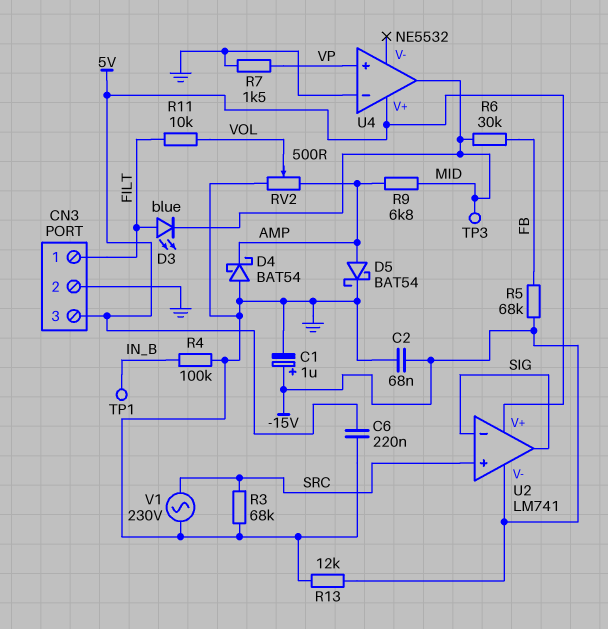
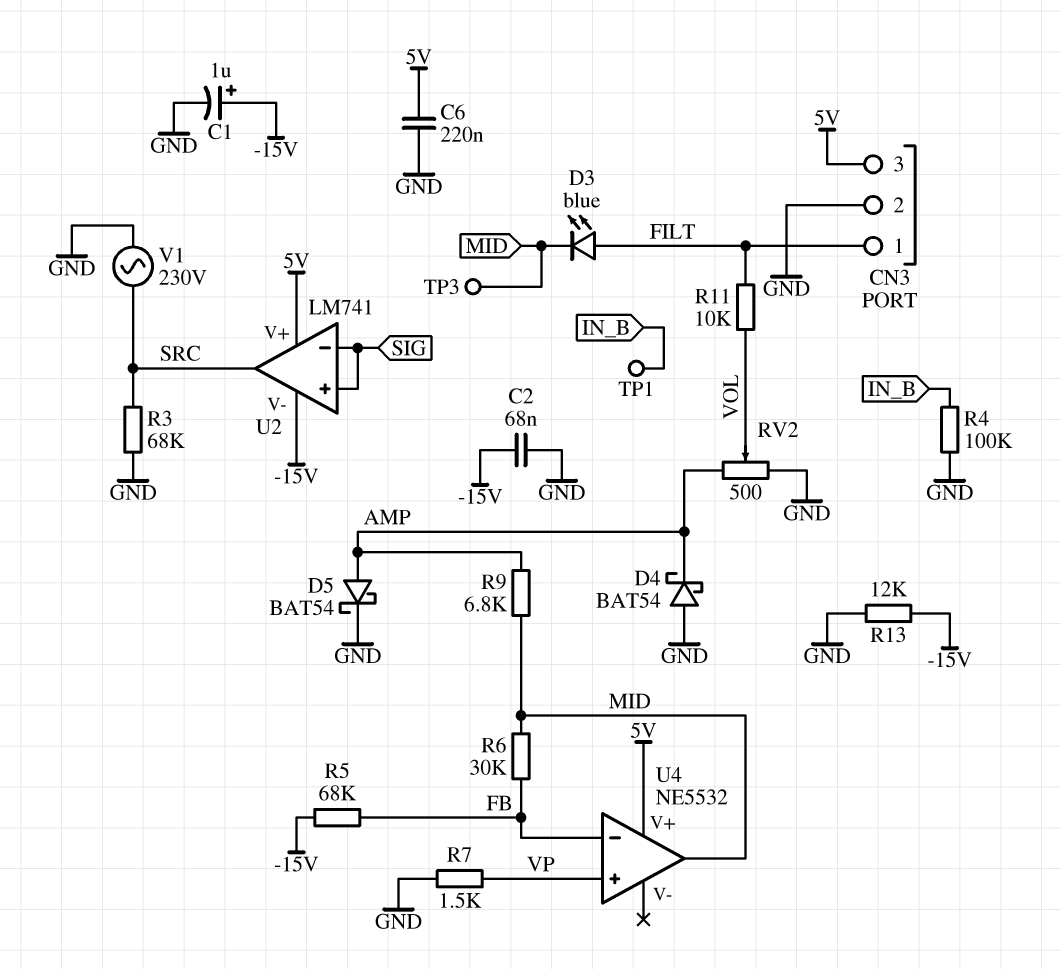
U2 pin in+: SRC -> SIG
U2 pin out: SIG -> SRC
U4 pin in-: GND -> FB

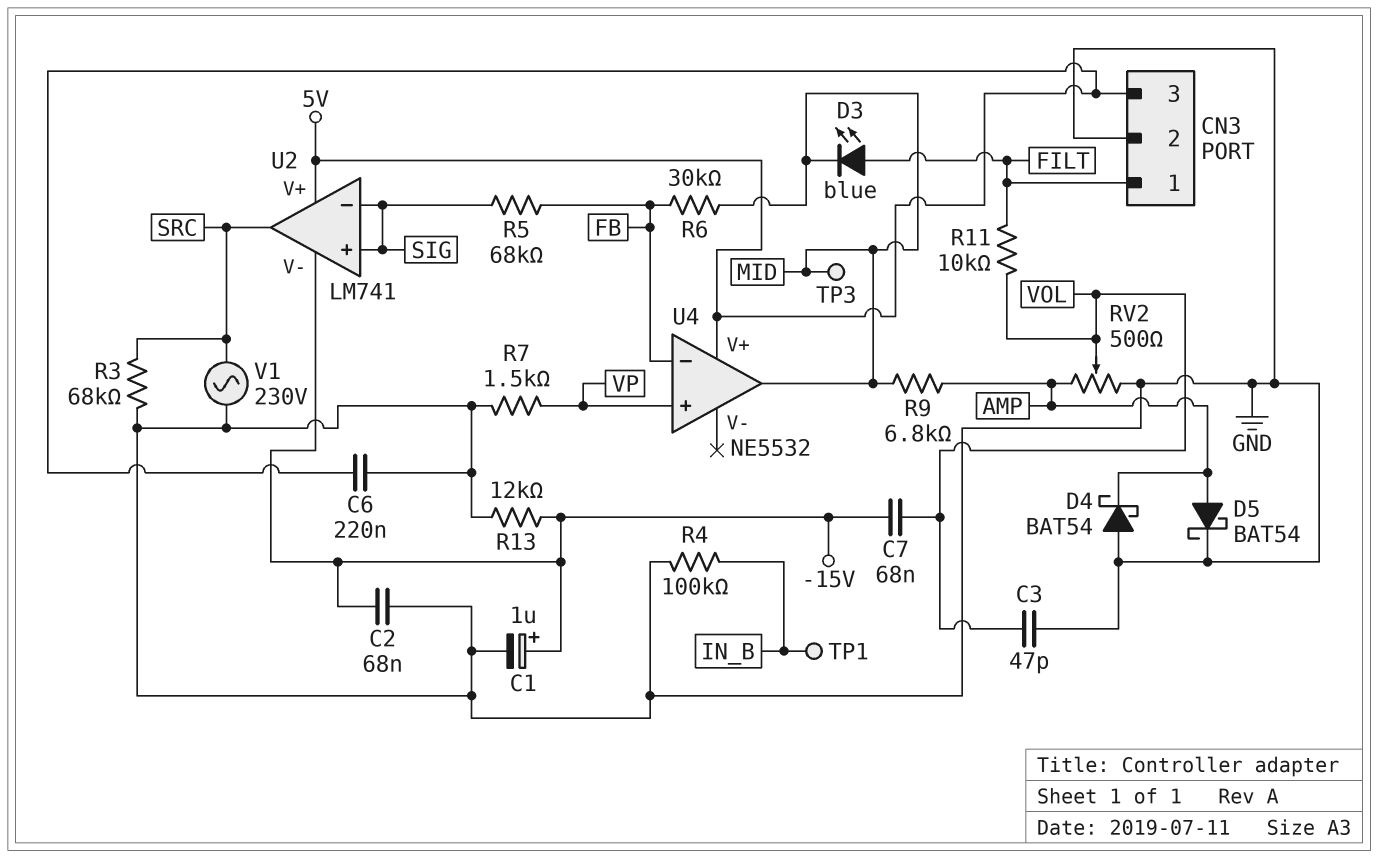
C3: none -> 47pF (GND, VOL)
C7: none -> 68nF (-15V, VOL)
R5: 68k (-15V, FB) -> 68k (FB, SIG)

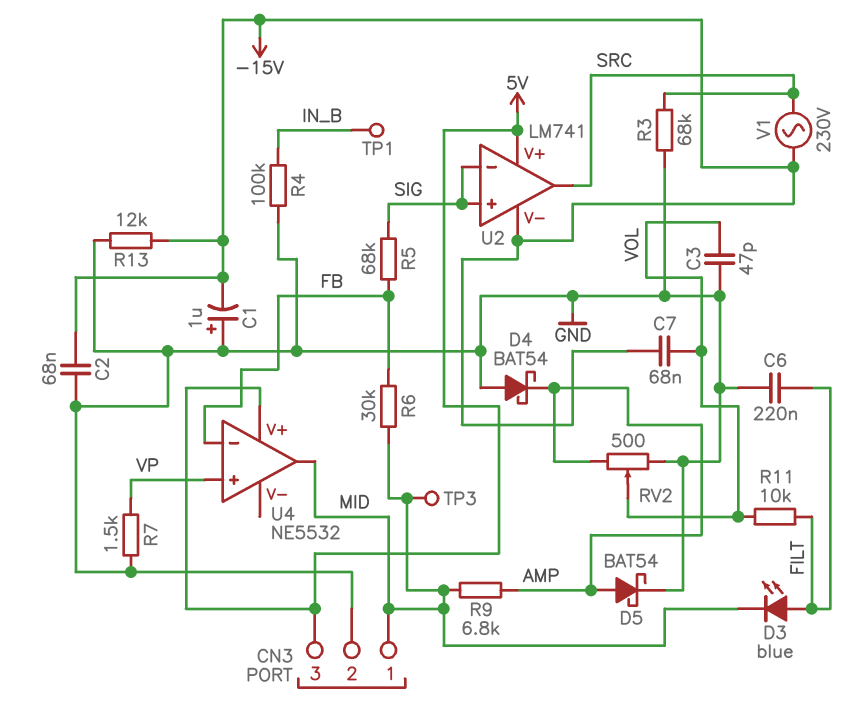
C1: 1uF (plus -15V, minus GND) -> 1uF (plus GND, minus -15V)
C6: 220nF (5V, GND) -> 220nF (FILT, GND)
CN3 pin 1: FILT -> MID
V1: AC 230V (GND, SRC) -> AC 230V (-15V, SRC)

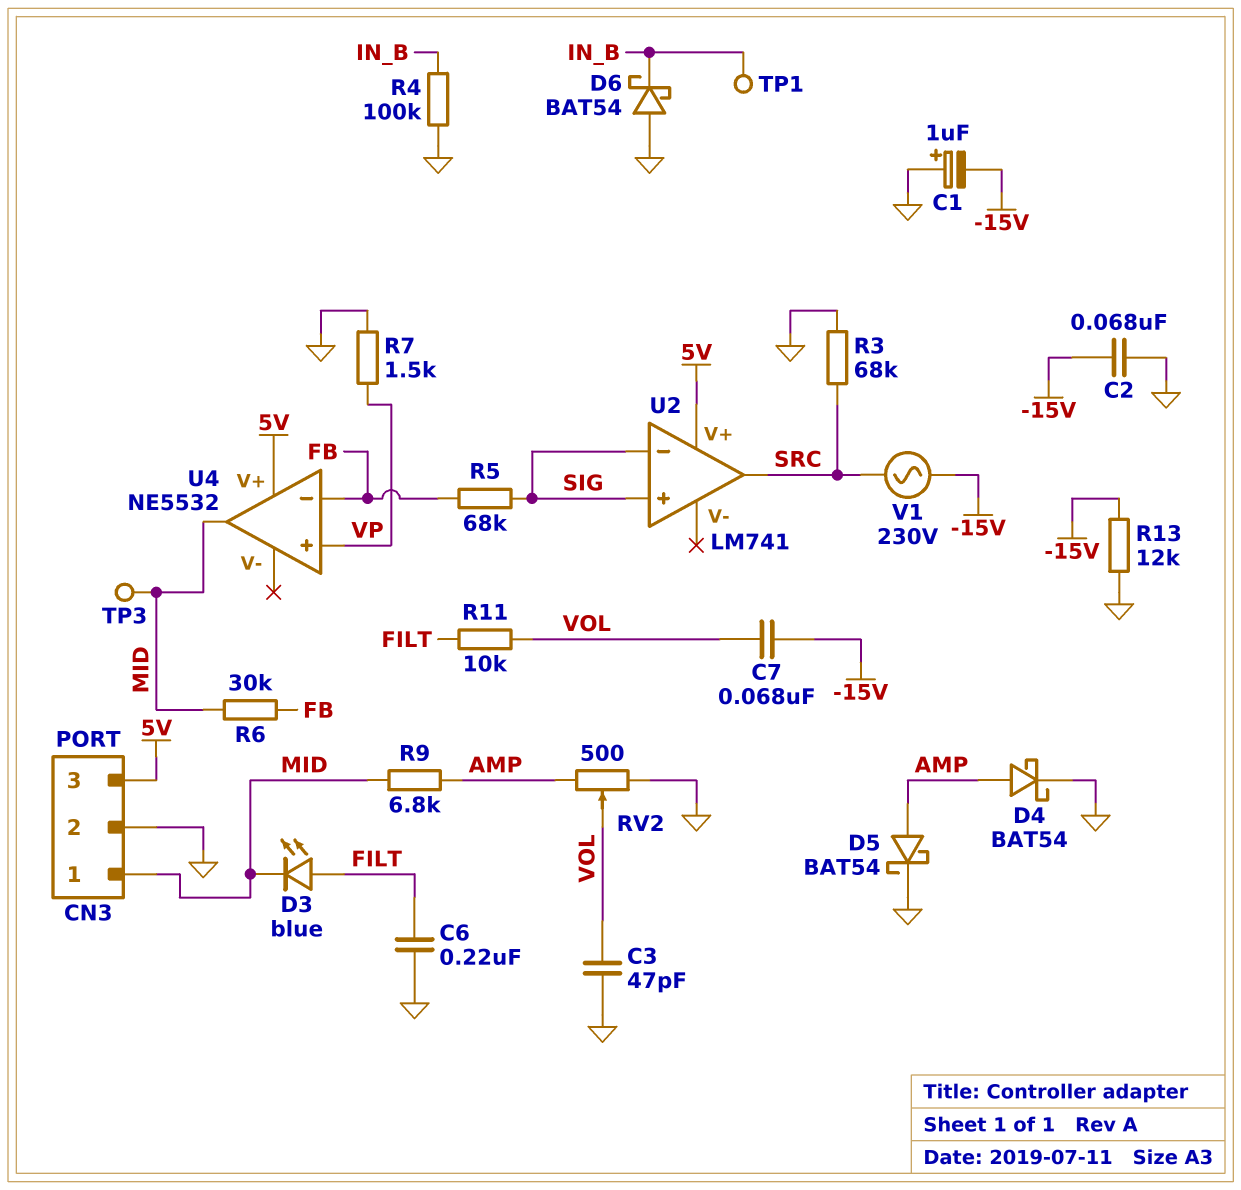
D4: schottky BAT54 (A GND, K AMP) -> schottky BAT54 (A AMP, K GND)
D6: none -> schottky BAT54 (A GND, K IN_B)
U2 pin V-: -15V -> none

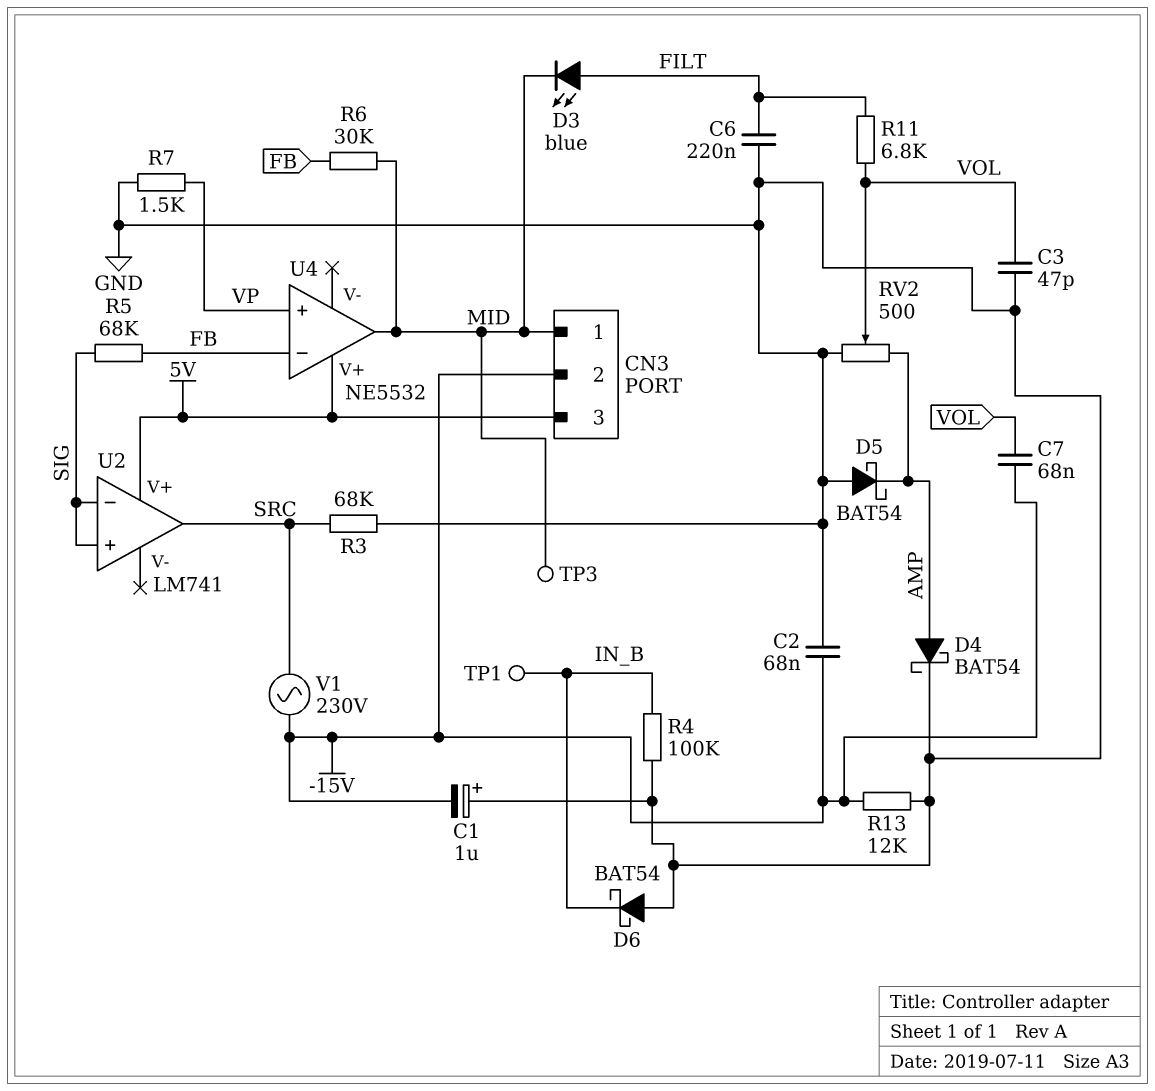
CN3 pin 2: GND -> -15V
D5: schottky BAT54 (A AMP, K GND) -> schottky BAT54 (A GND, K AMP)
R9: 6.8k (AMP, MID) -> none
R11: 10k (FILT, VOL) -> 6.8k (FILT, VOL)

